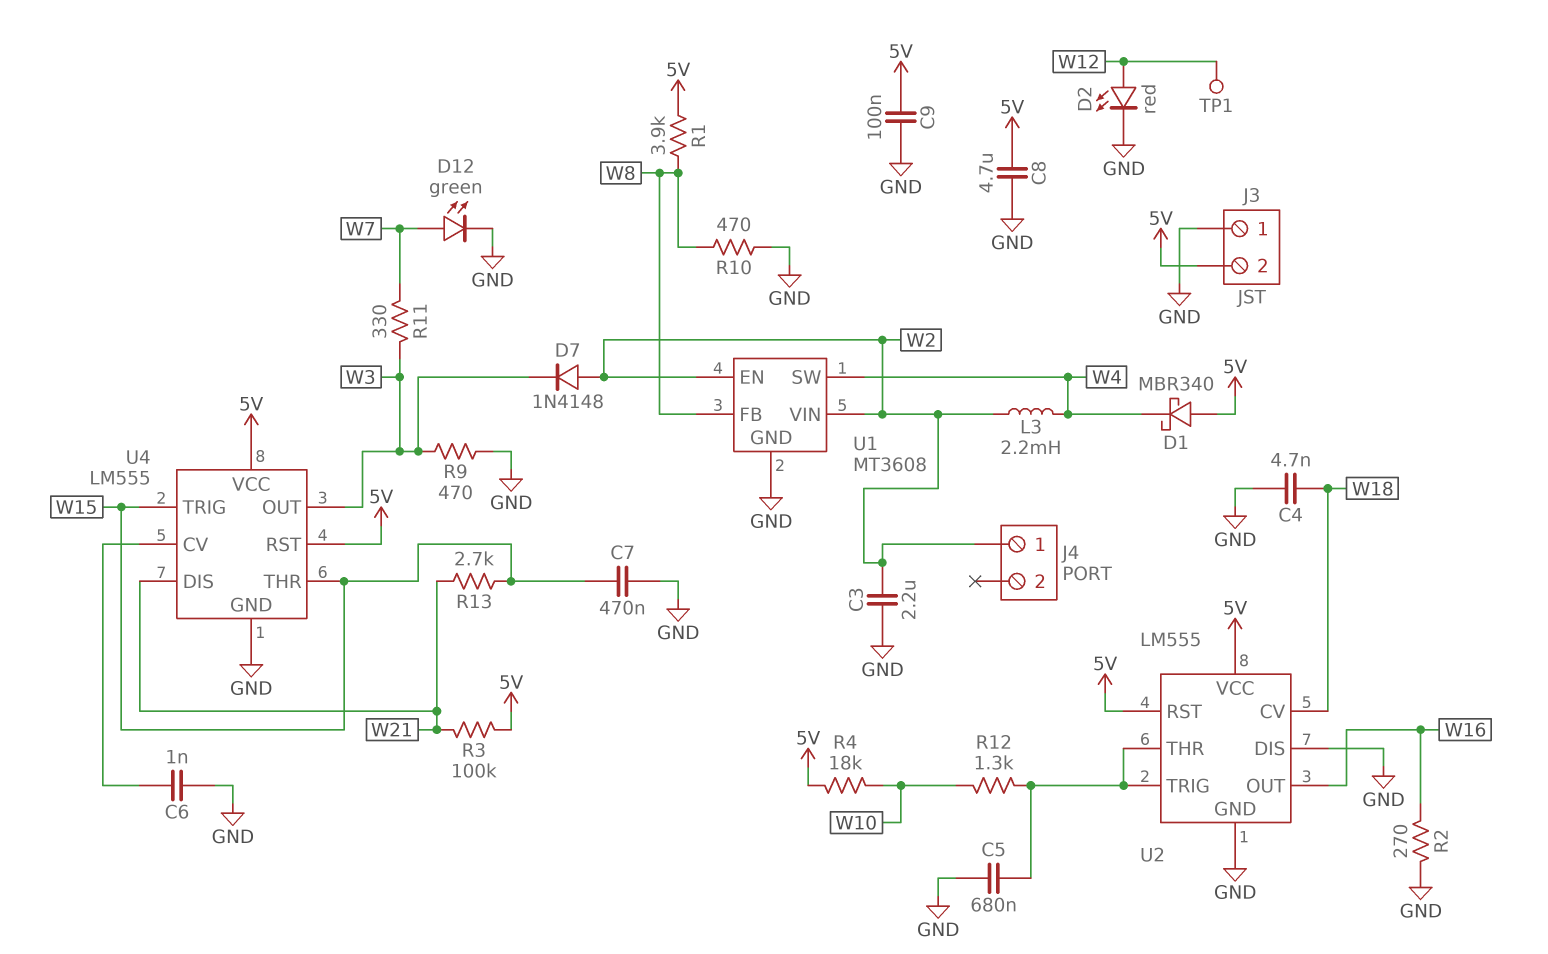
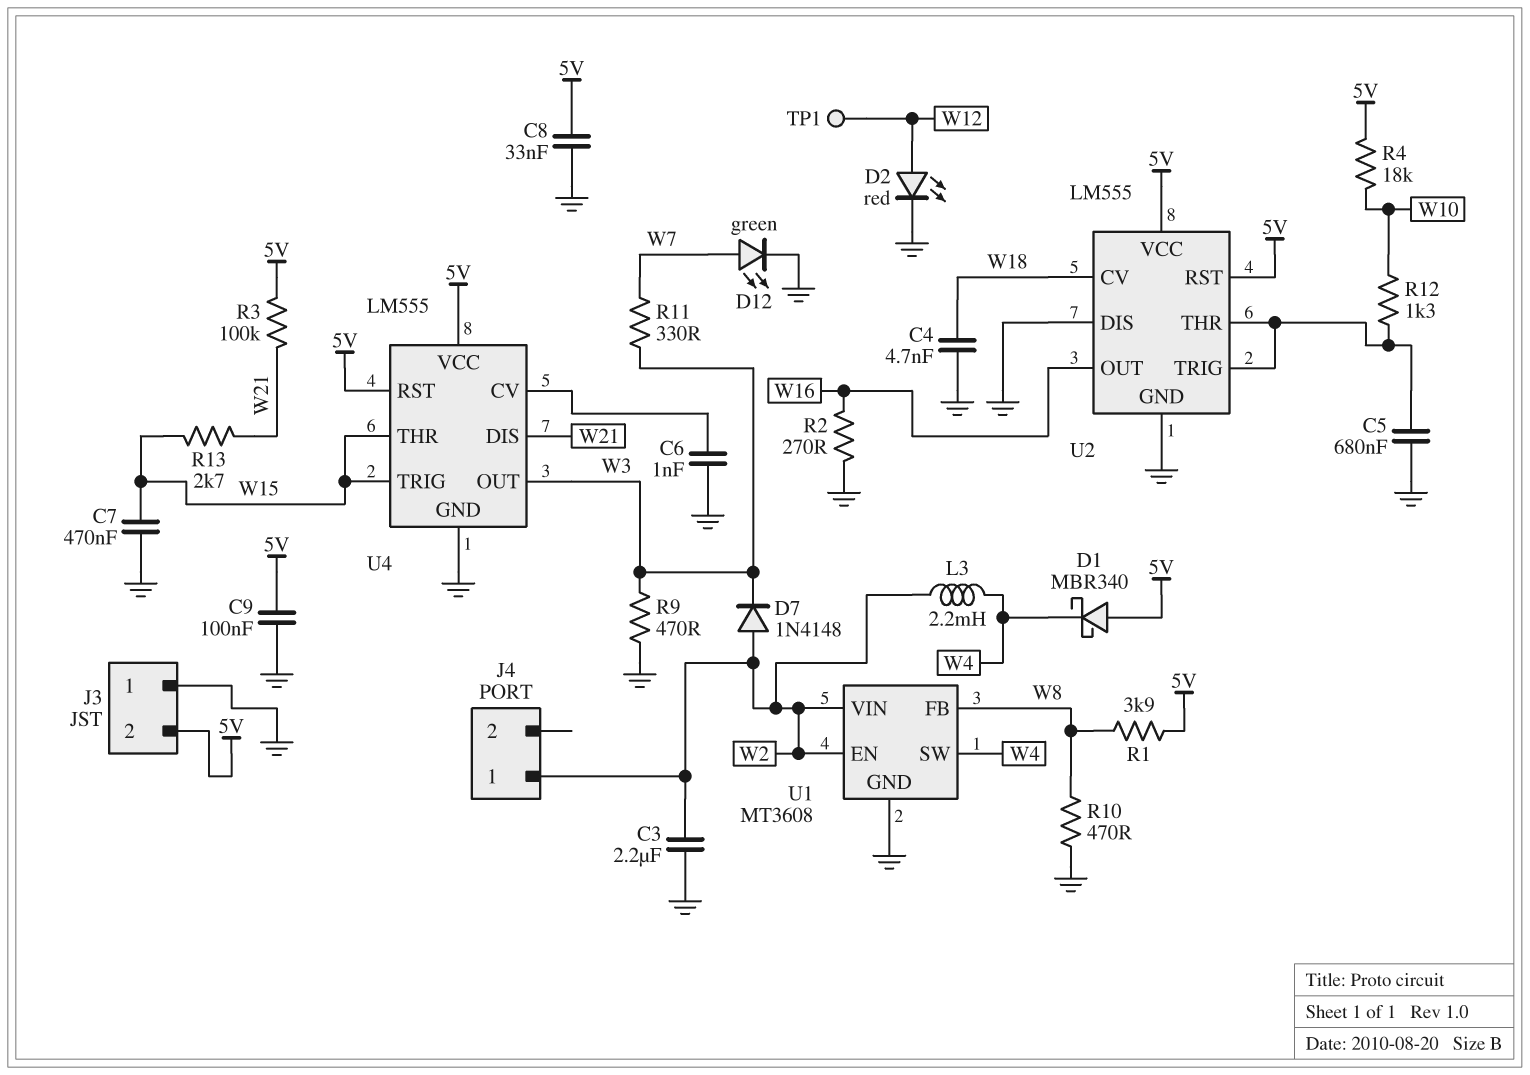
C8: 4.7uF (5V, GND) -> 33nF (5V, GND)

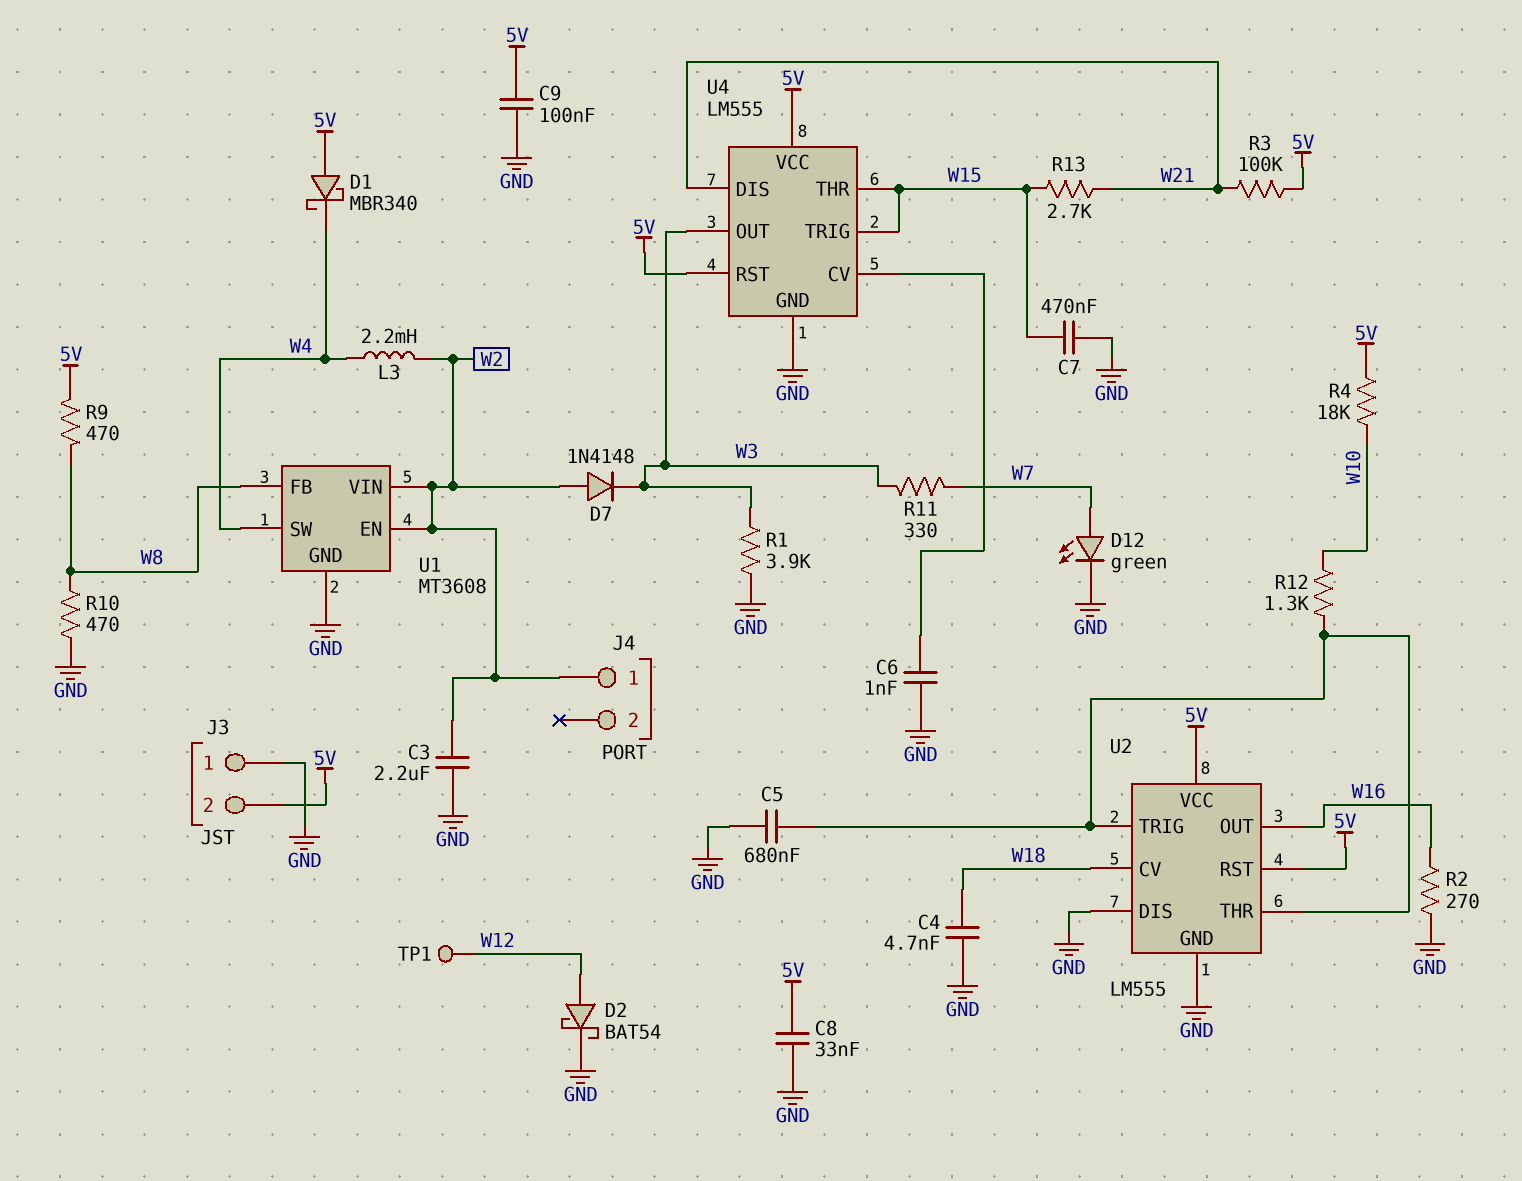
D2: LED red (A W12, K GND) -> schottky BAT54 (A W12, K GND)
R1: 3.9k (5V, W8) -> 3.9k (GND, W3)
R9: 470 (GND, W3) -> 470 (5V, W8)

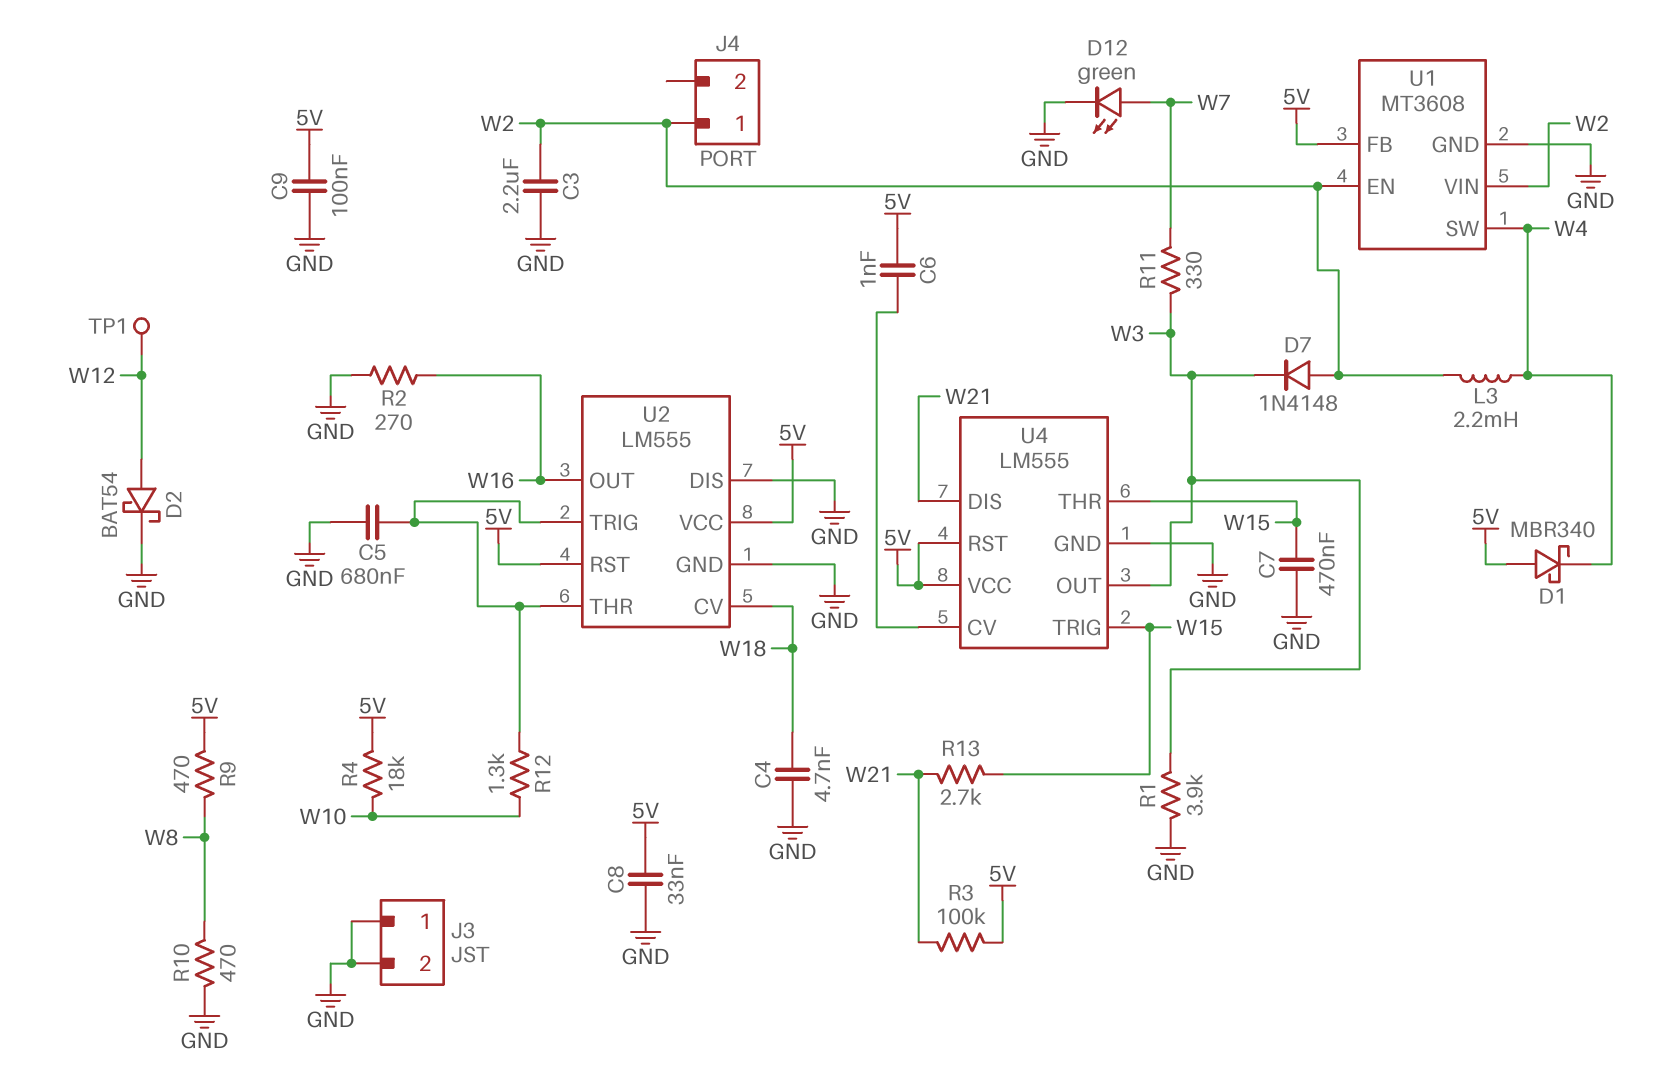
C6: 1nF (GND, U4/CV) -> 1nF (5V, U4/CV)
J3 pin 2: 5V -> GND
U1 pin FB: W8 -> 5V

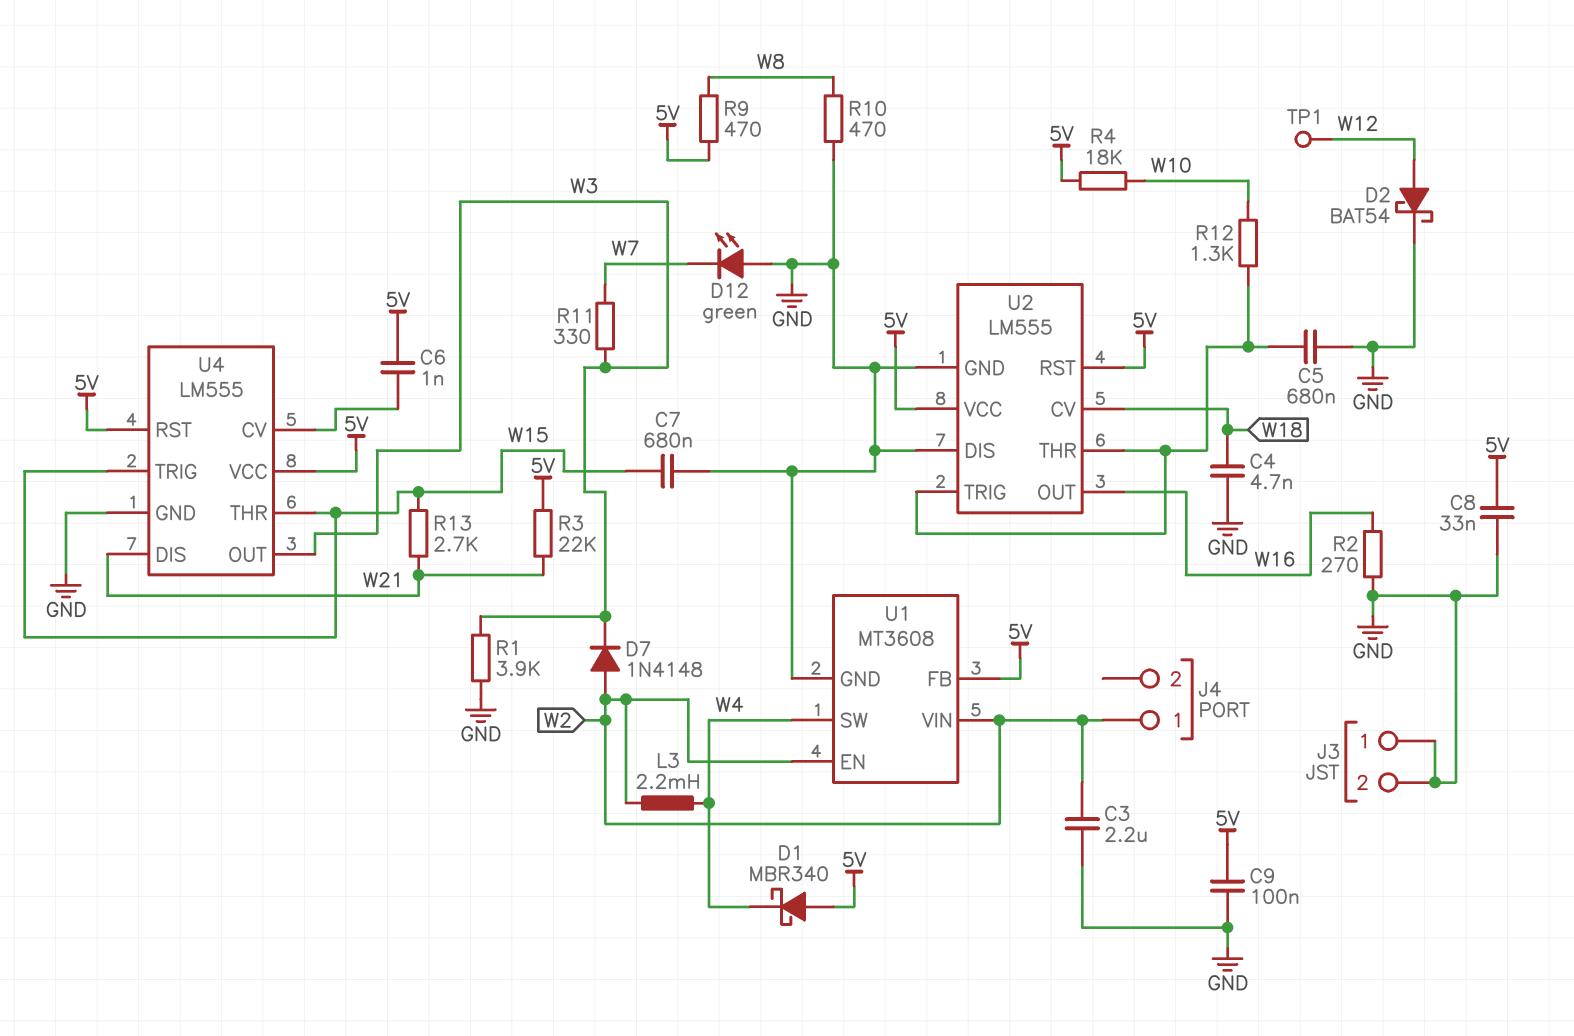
C7: 470nF (GND, W15) -> 680nF (GND, W15)
D12: LED green (A W7, K GND) -> LED green (A GND, K W7)
R3: 100k (5V, W21) -> 22k (5V, W21)

